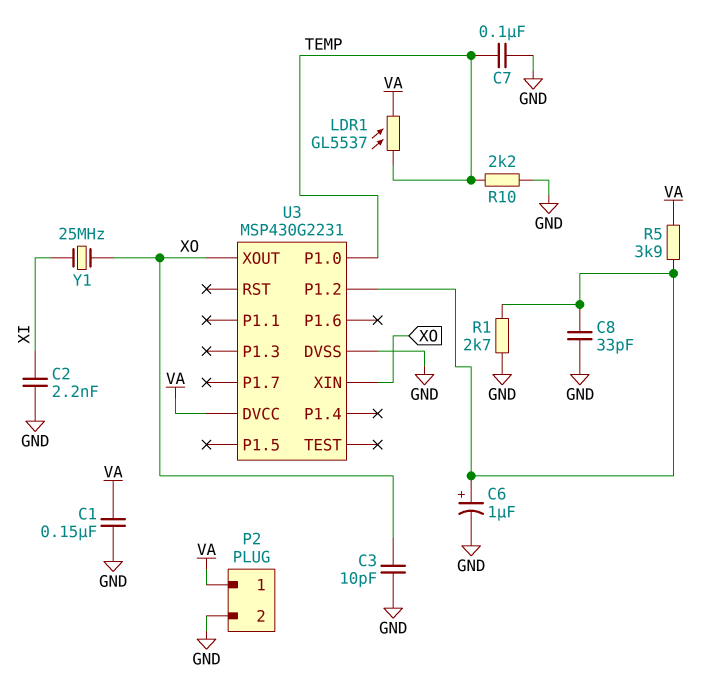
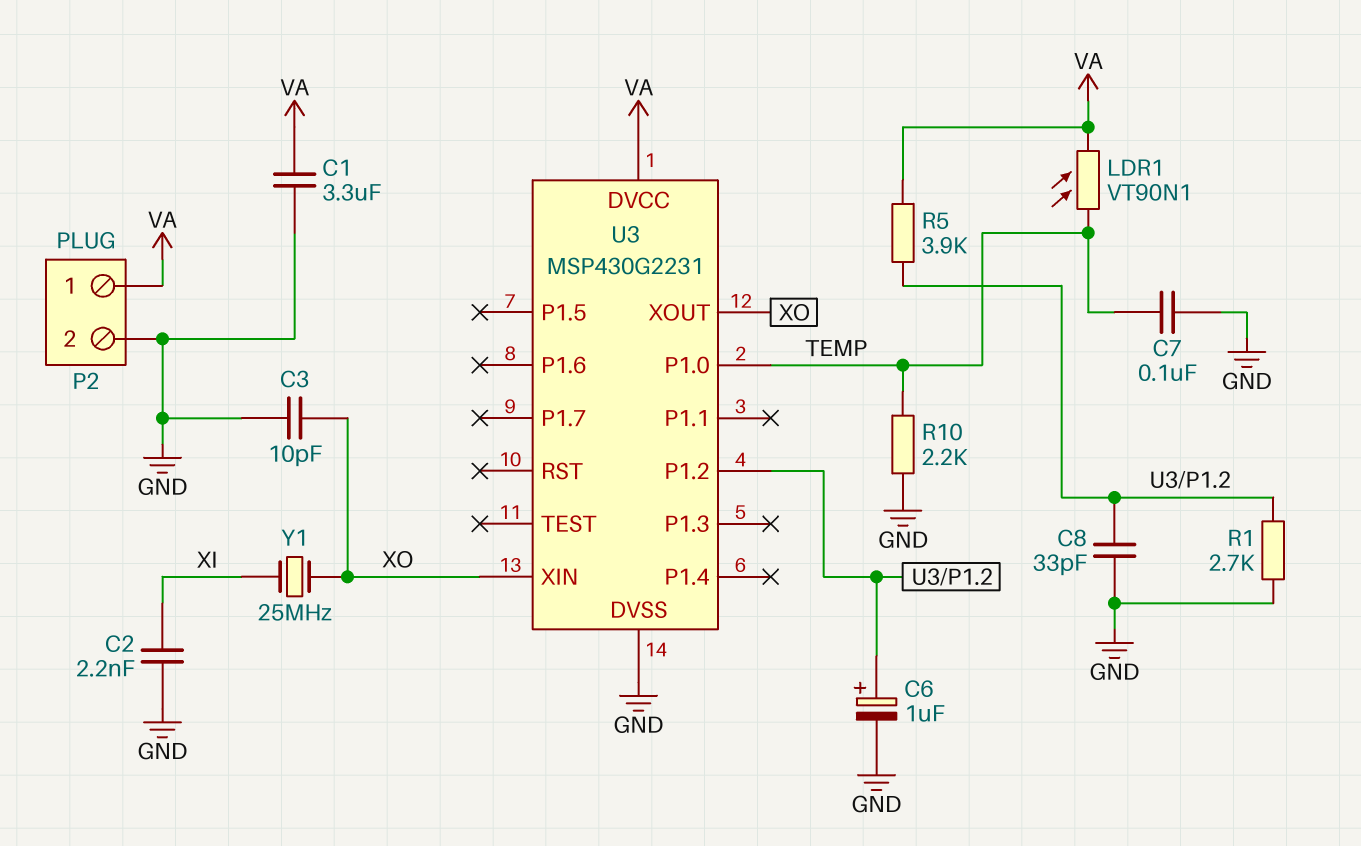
C1: 150nF (GND, VA) -> 3.3uF (GND, VA)
LDR1: GL5537 (TEMP, VA) -> VT90N1 (TEMP, VA)

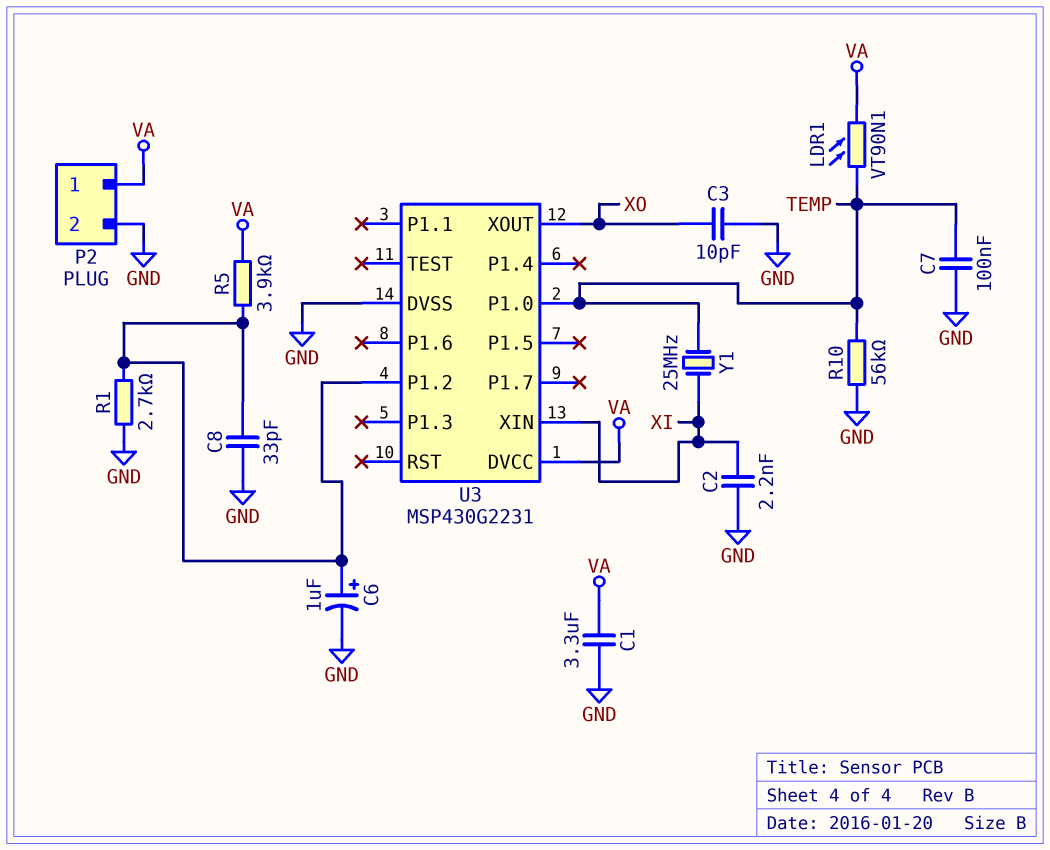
R10: 2.2k (GND, TEMP) -> 56k (GND, TEMP)
U3 pin XIN: XO -> XI
Y1: 25MHz (XI, XO) -> 25MHz (TEMP, XI)

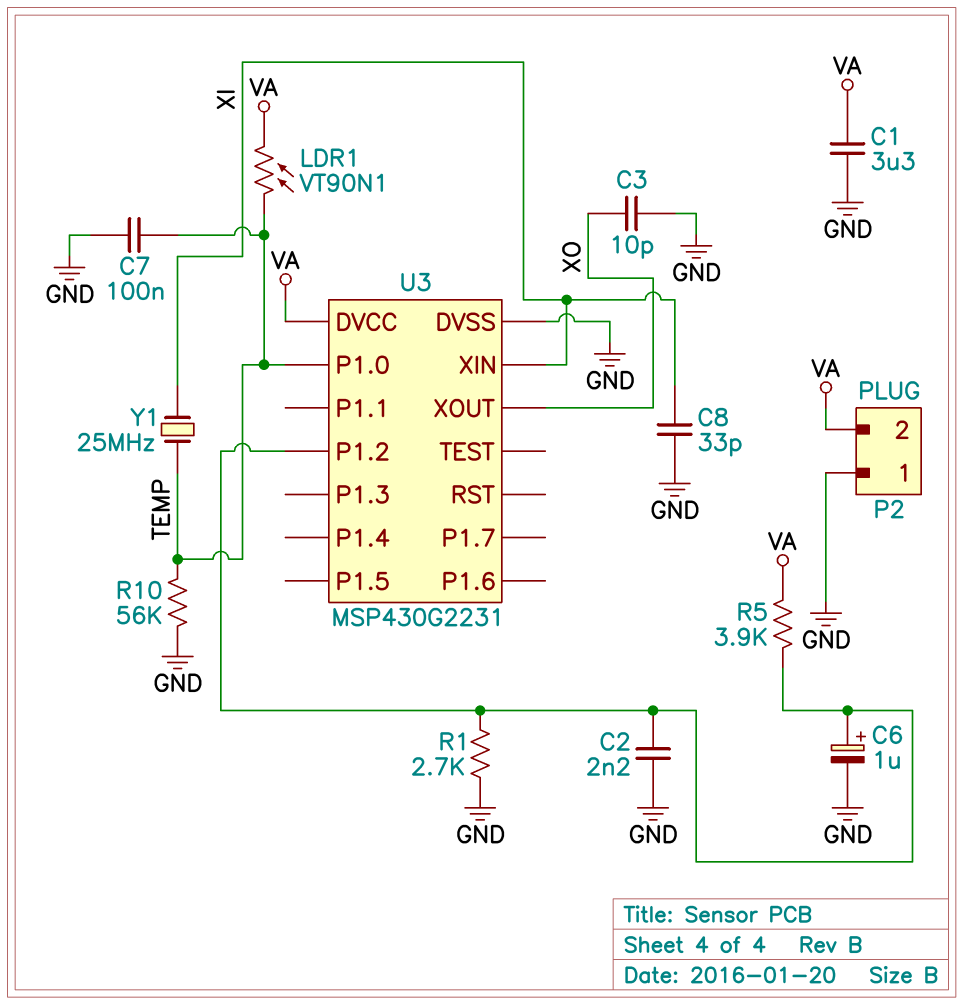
C2: 2.2nF (GND, XI) -> 2.2nF (GND, U3/P1.2)
C8: 33pF (GND, U3/P1.2) -> 33pF (GND, XI)
P2 pin 1: VA -> GND
P2 pin 2: GND -> VA

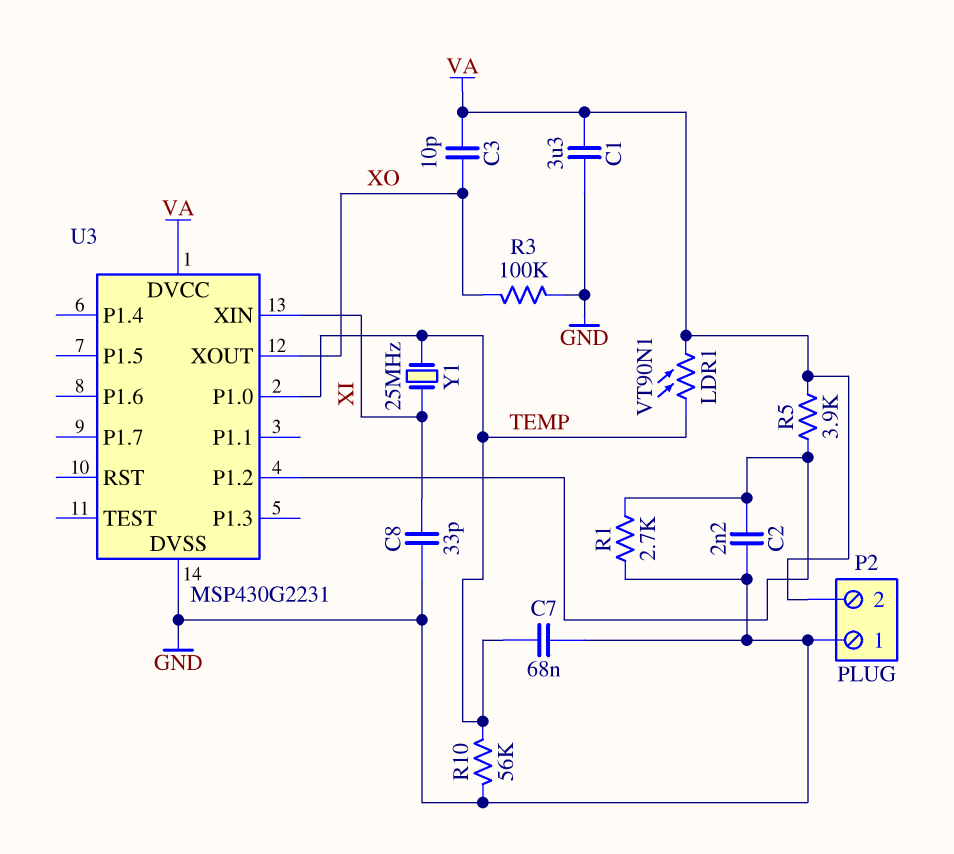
C3: 10pF (GND, XO) -> 10pF (VA, XO)
C6: 1uF (plus U3/P1.2, minus GND) -> none
C7: 100nF (GND, TEMP) -> 68nF (GND, TEMP)
R3: none -> 100k (GND, XO)

